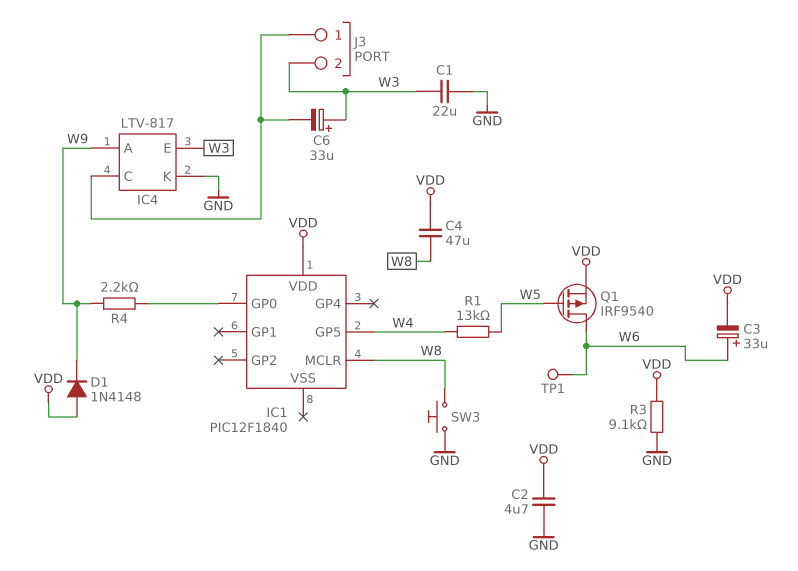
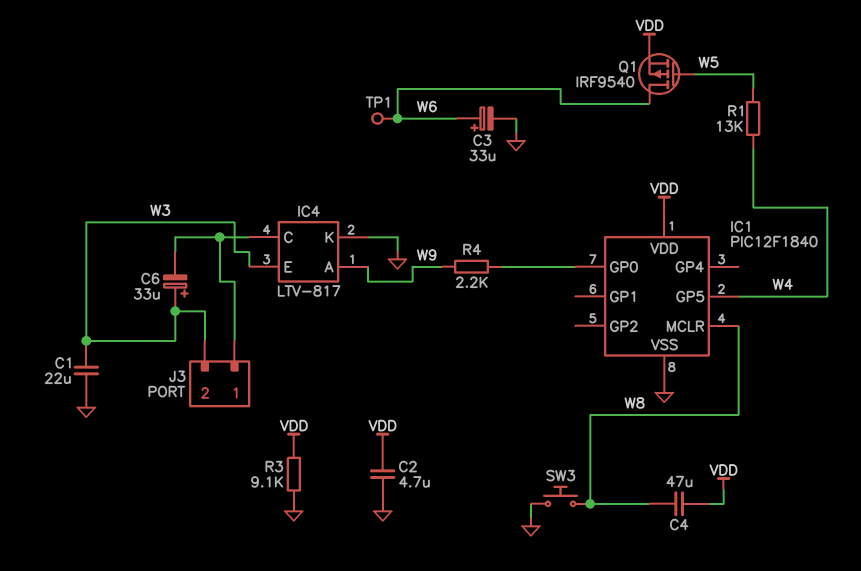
C3: 33uF (plus W6, minus VDD) -> 33uF (plus W6, minus GND)
D1: diode 1N4148 (A VDD, K W9) -> none
IC1 pin VSS: none -> GND

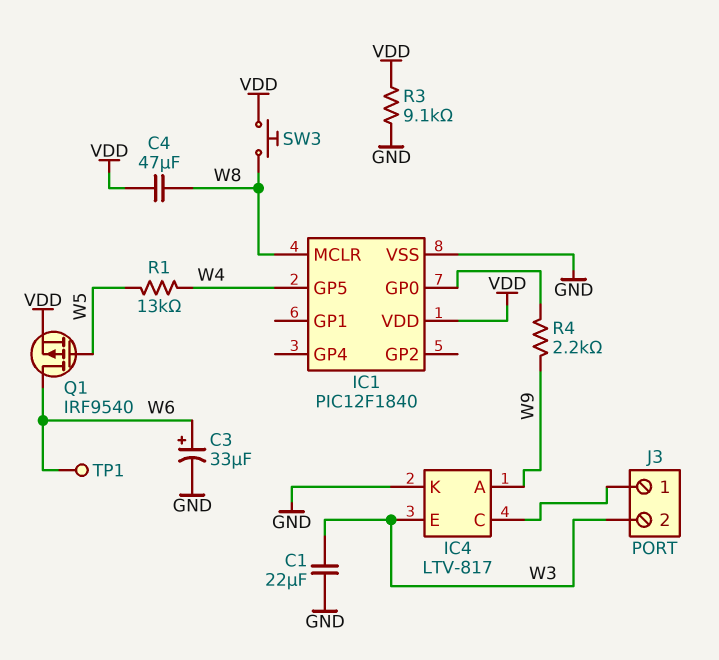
C2: 4.7uF (GND, VDD) -> none
C6: 33uF (plus W3, minus IC4/C) -> none
SW3: button (GND, W8) -> button (VDD, W8)

